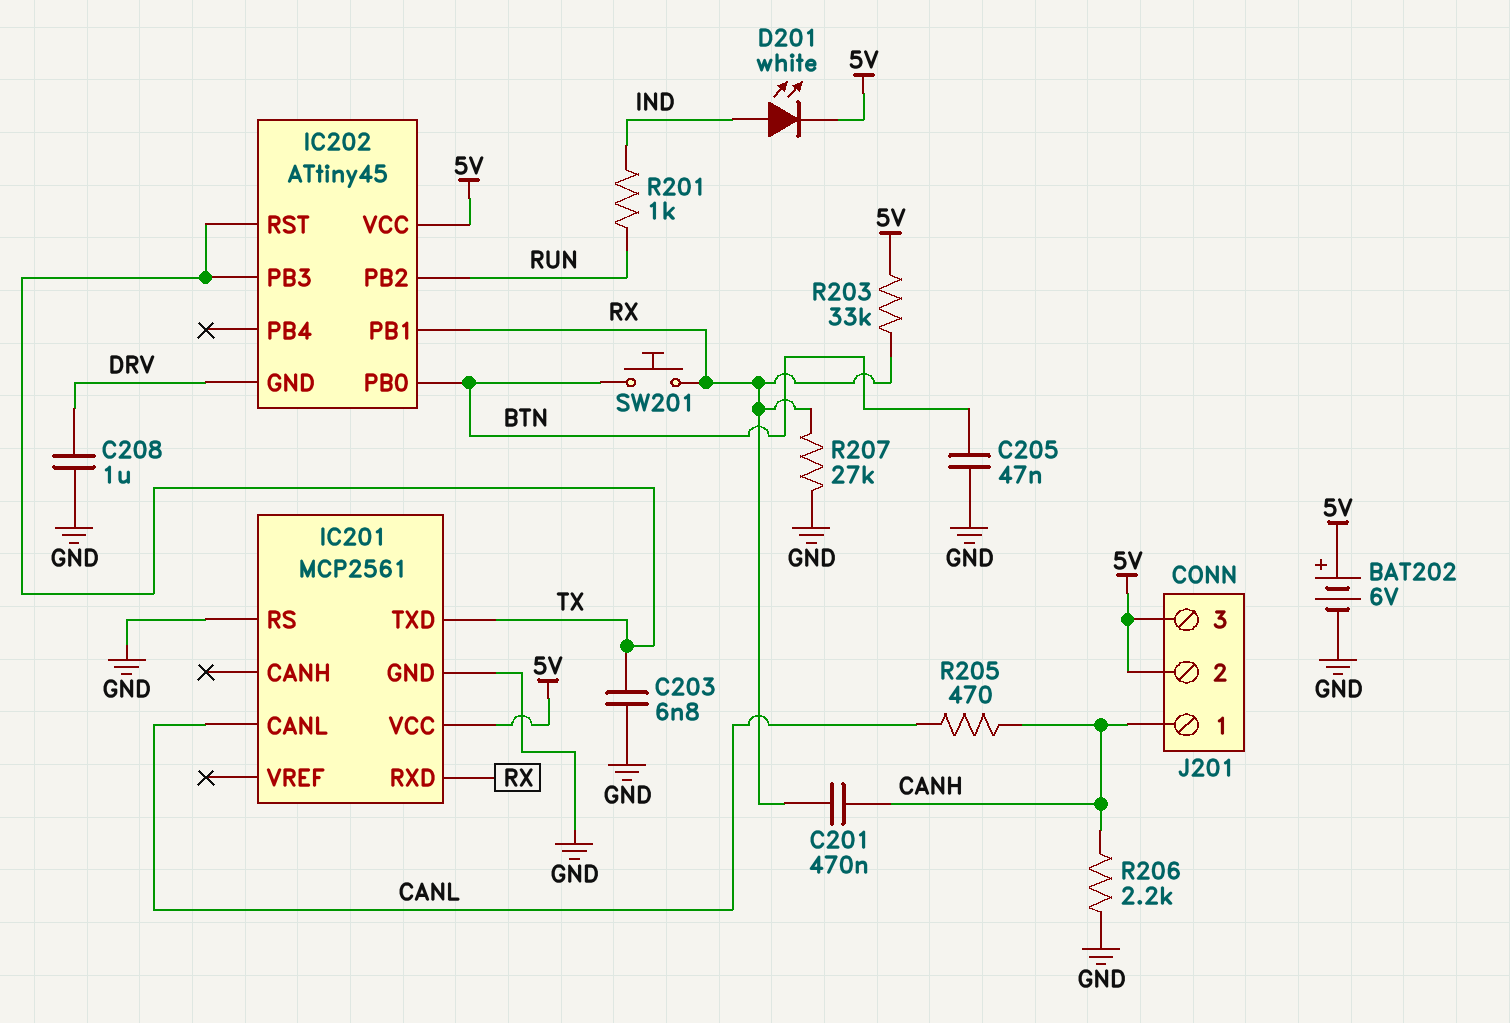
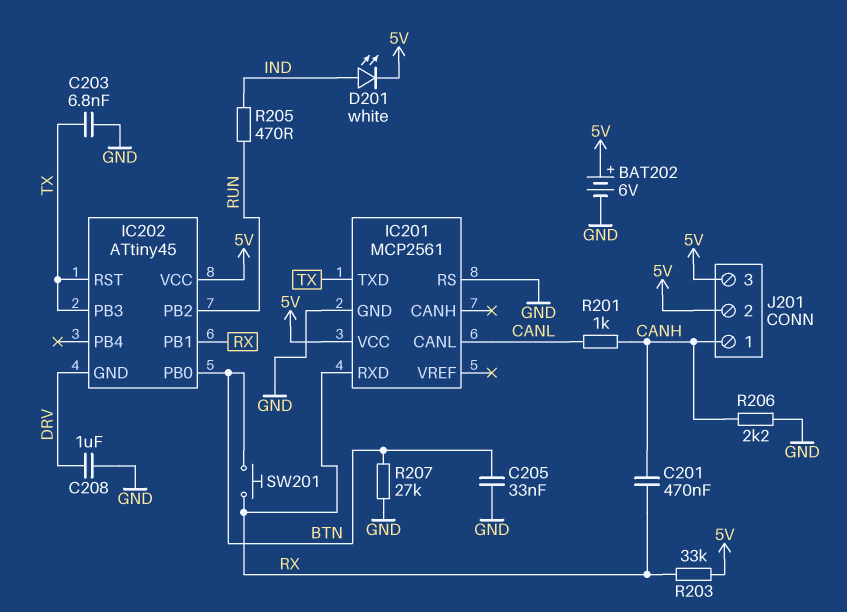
C205: 47nF (BTN, GND) -> 33nF (BTN, GND)
R201: 1k (IND, RUN) -> 1k (CANH, CANL)
R205: 470 (CANH, CANL) -> 470 (IND, RUN)
R207: 27k (GND, RX) -> 27k (BTN, GND)

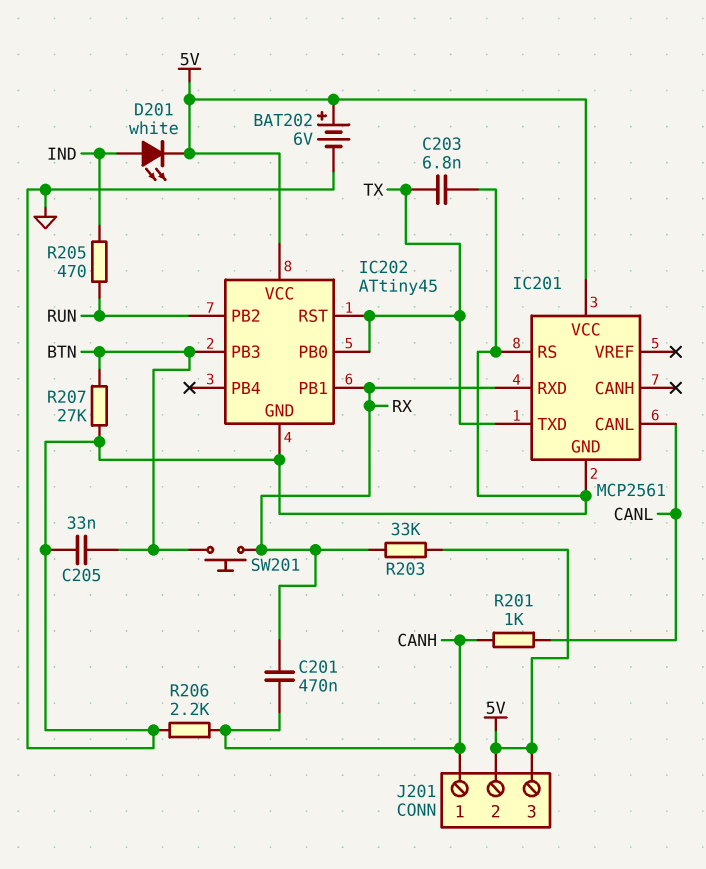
C208: 1uF (DRV, GND) -> none
IC202 pin GND: DRV -> GND
IC202 pin PB0: BTN -> TX
IC202 pin PB3: TX -> BTN

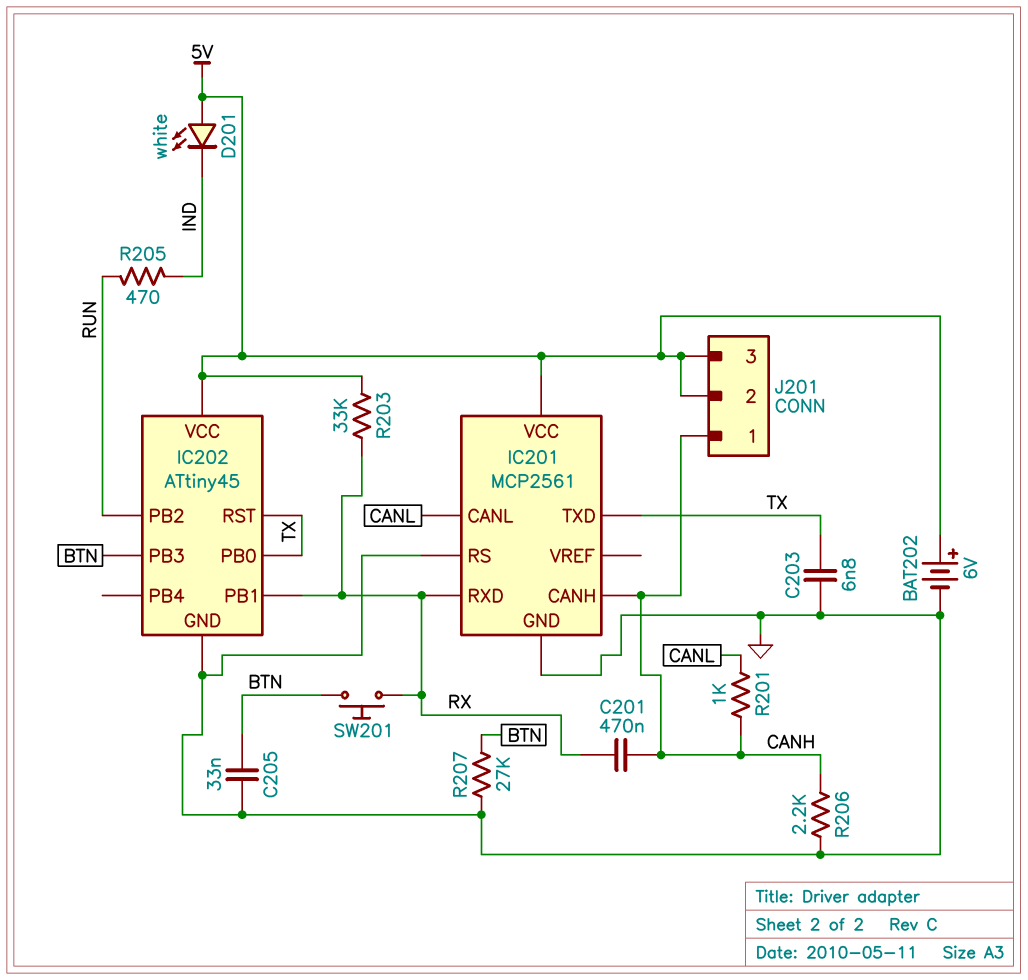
D201: LED white (A IND, K 5V) -> LED white (A 5V, K IND)
IC201 pin CANH: none -> CANH

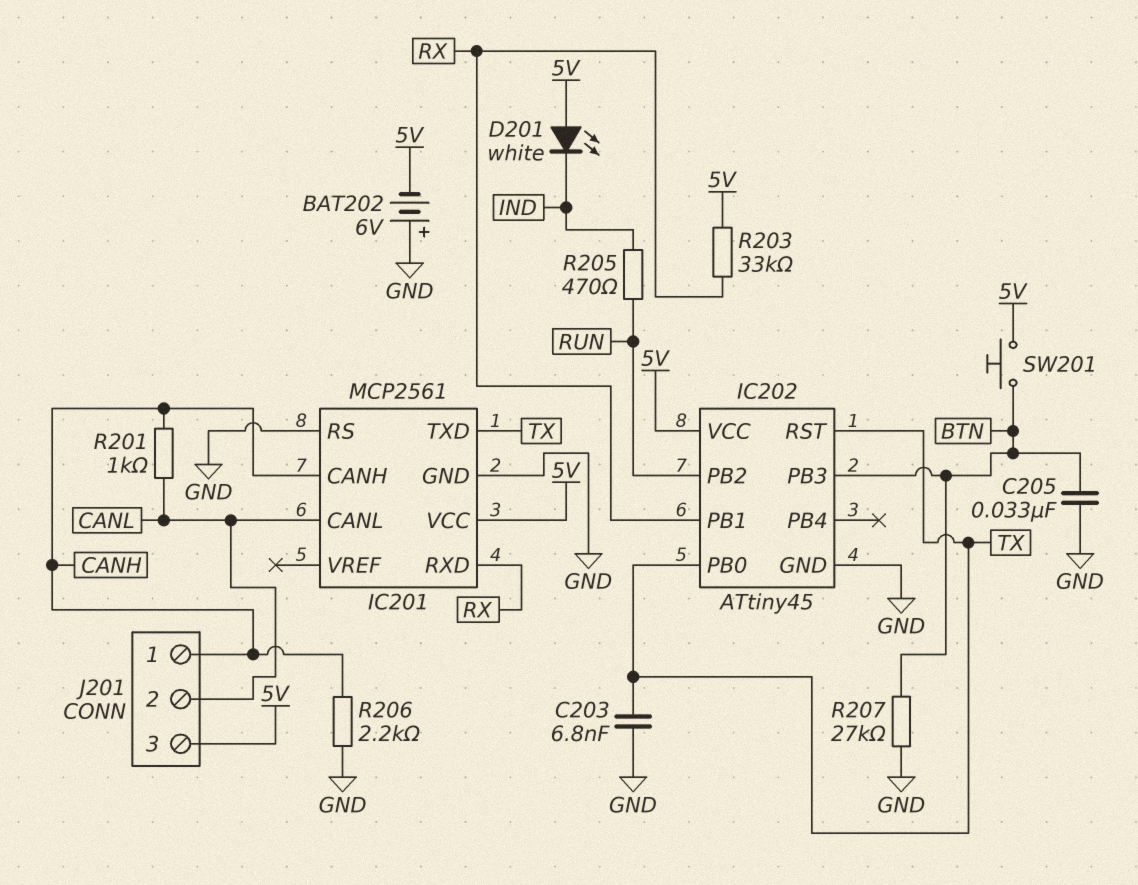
BAT202: 6V (plus 5V, minus GND) -> 6V (plus GND, minus 5V)
C201: 470nF (CANH, RX) -> none
J201 pin 2: 5V -> CANL
SW201: button (BTN, RX) -> button (5V, BTN)

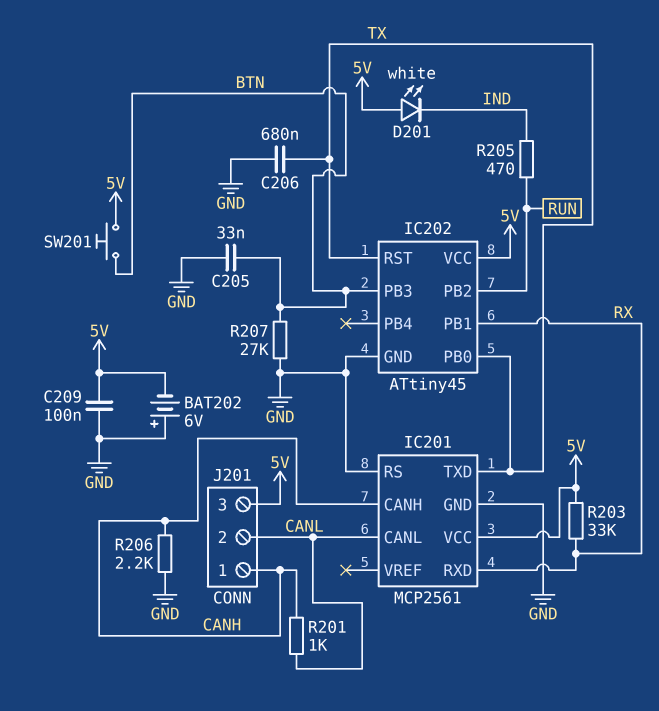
C203: 6.8nF (GND, TX) -> none
C206: none -> 680nF (GND, TX)
C209: none -> 100nF (5V, GND)

